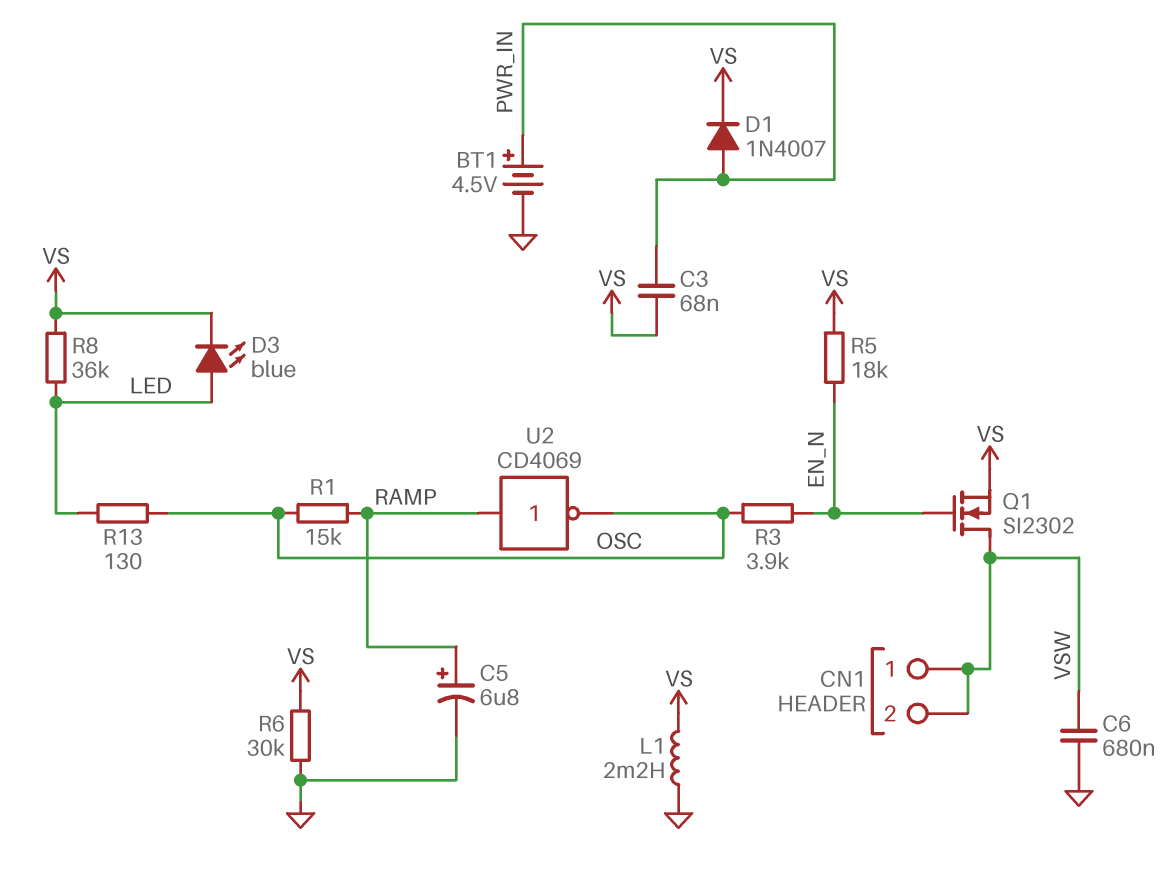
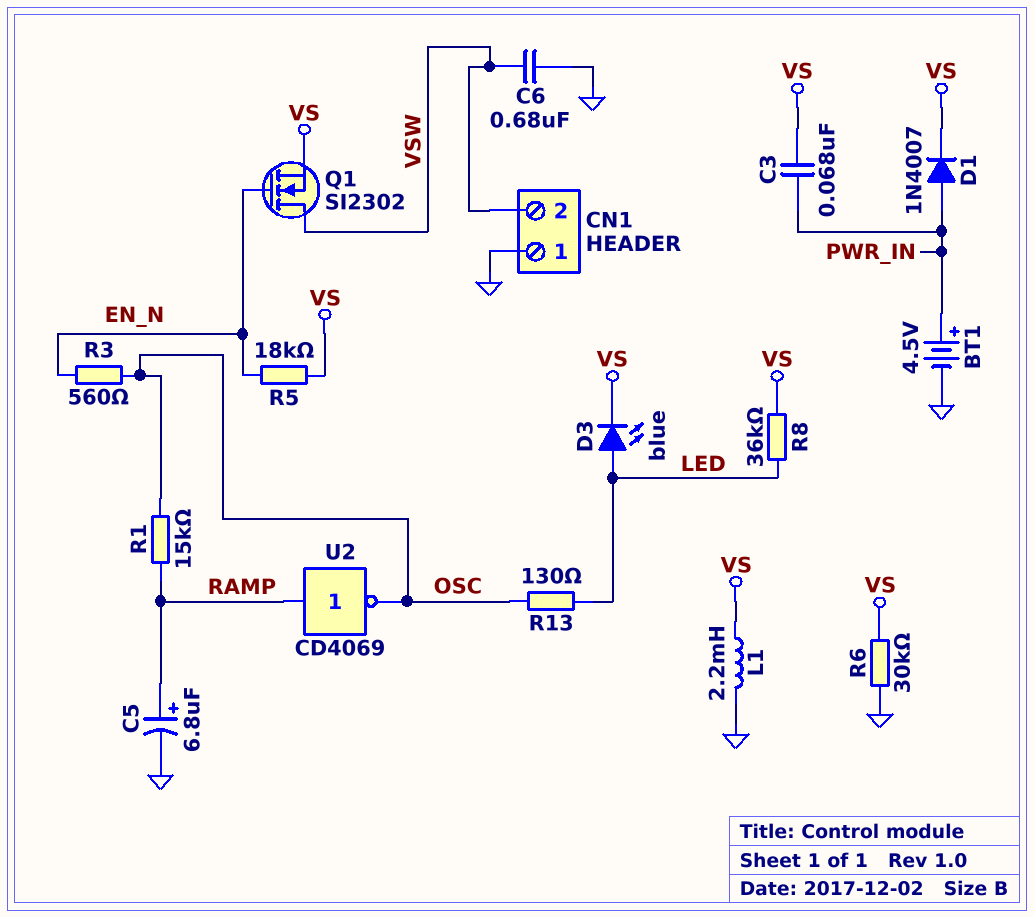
CN1 pin 1: VSW -> GND
R3: 3.9k (EN_N, OSC) -> 560 (EN_N, OSC)

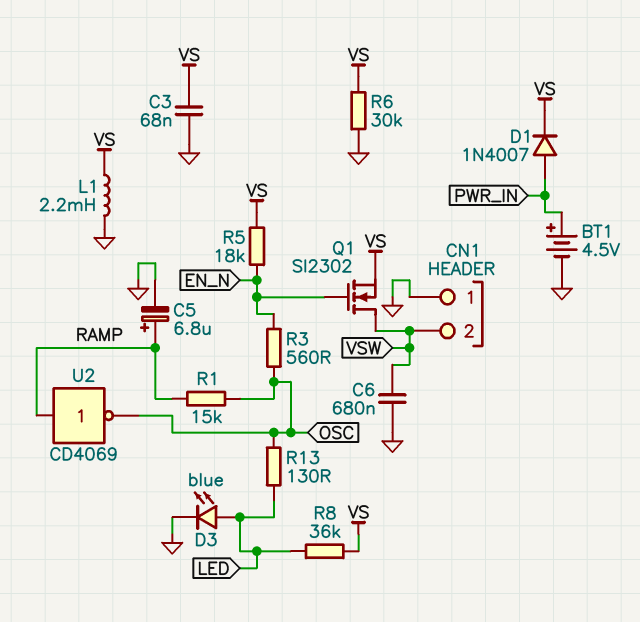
C3: 68nF (PWR_IN, VS) -> 68nF (GND, VS)
D3: LED blue (A LED, K VS) -> LED blue (A LED, K GND)

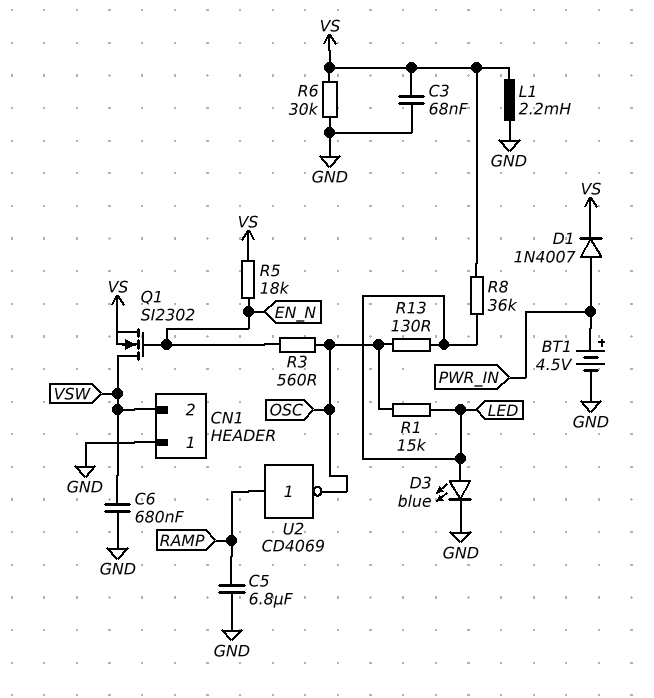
C5: 6.8uF (plus RAMP, minus GND) -> 6.8uF (GND, RAMP)
R1: 15k (OSC, RAMP) -> 15k (LED, OSC)

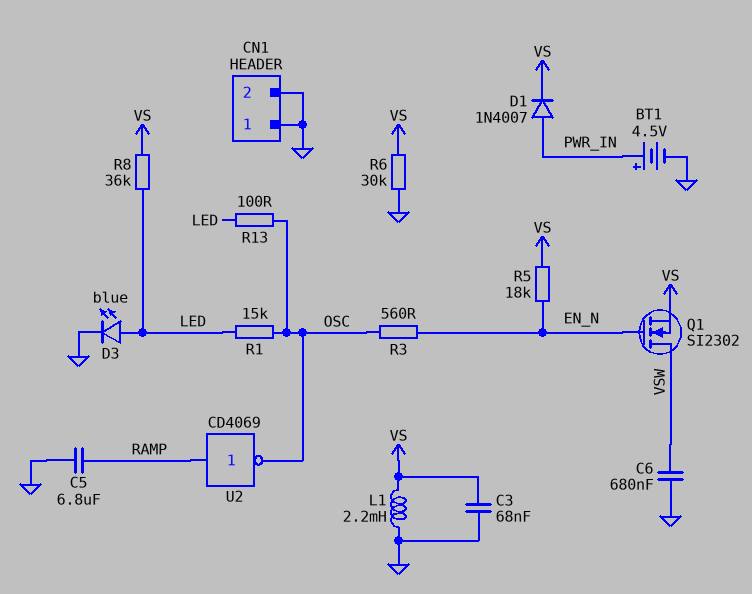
CN1 pin 2: VSW -> GND
R13: 130 (LED, OSC) -> 100 (LED, OSC)

